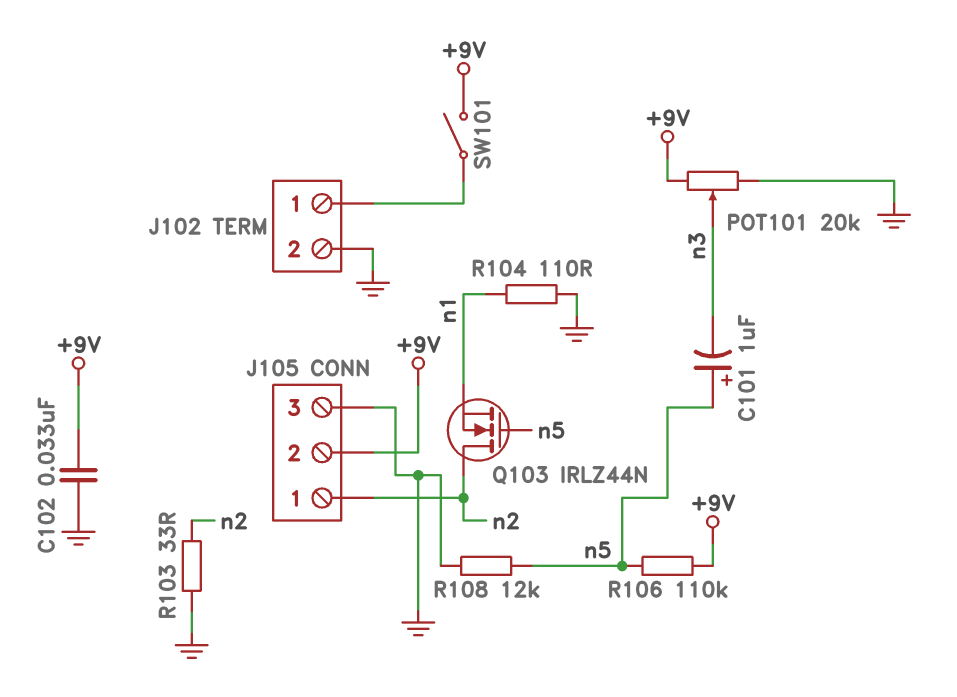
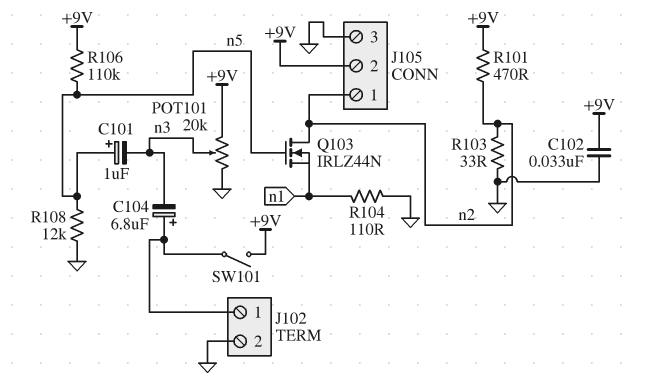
C104: none -> 6.8uF (plus J102/1, minus n3)
R101: none -> 470 (+9V, n2)

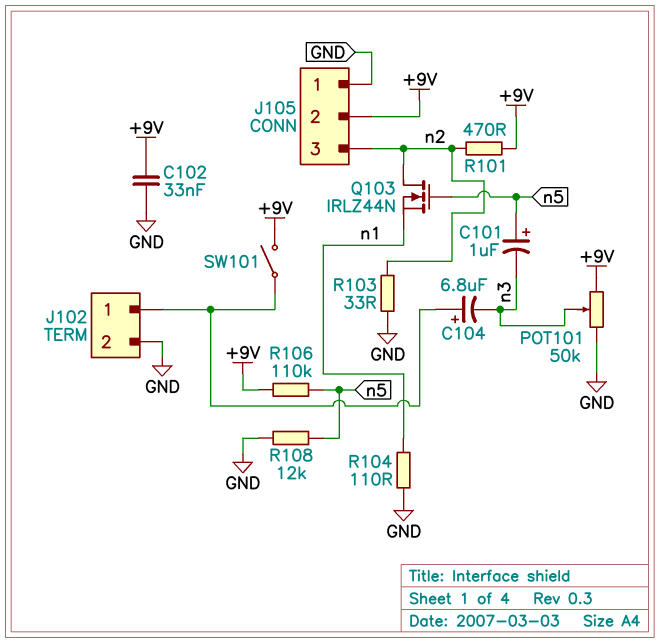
J105 pin 1: n2 -> GND
J105 pin 3: GND -> n2
POT101: 20k (+9V, GND, wiper n3) -> 50k (+9V, GND, wiper n3)

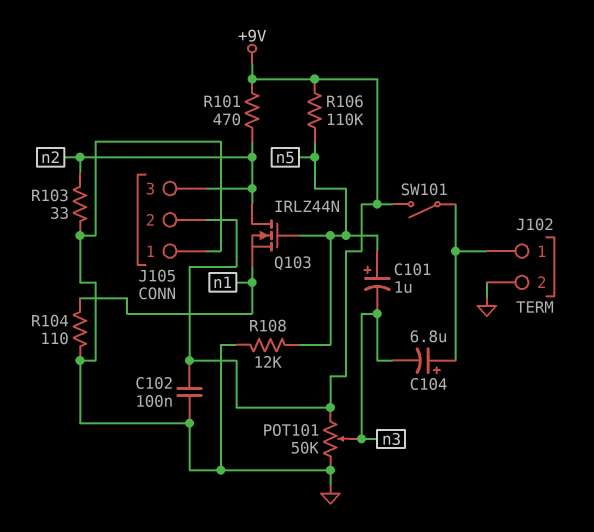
C102: 33nF (+9V, GND) -> 100nF (+9V, GND)

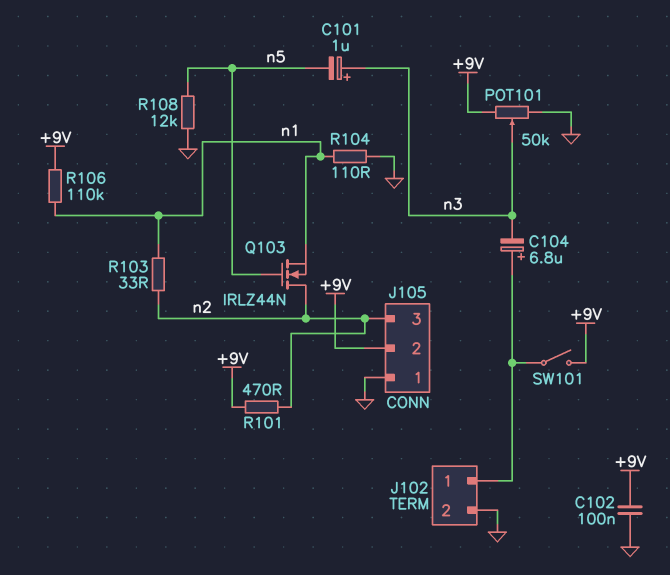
C101: 1uF (plus n5, minus n3) -> 1uF (plus n3, minus n5)
R103: 33 (GND, n2) -> 33 (n1, n2)
R106: 110k (+9V, n5) -> 110k (+9V, n1)

